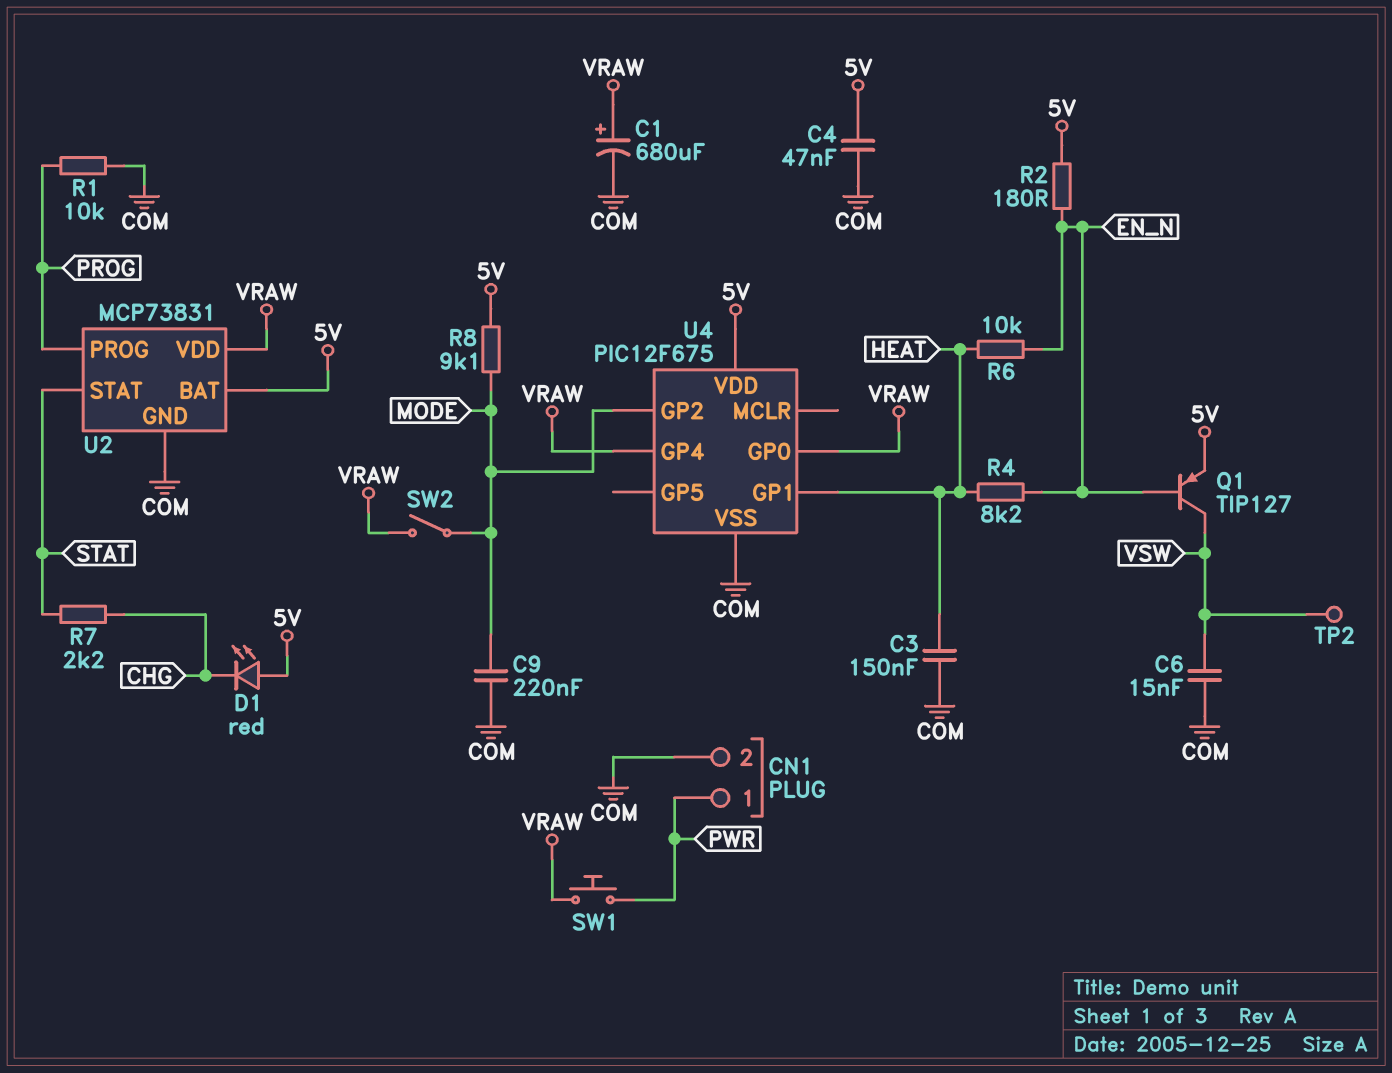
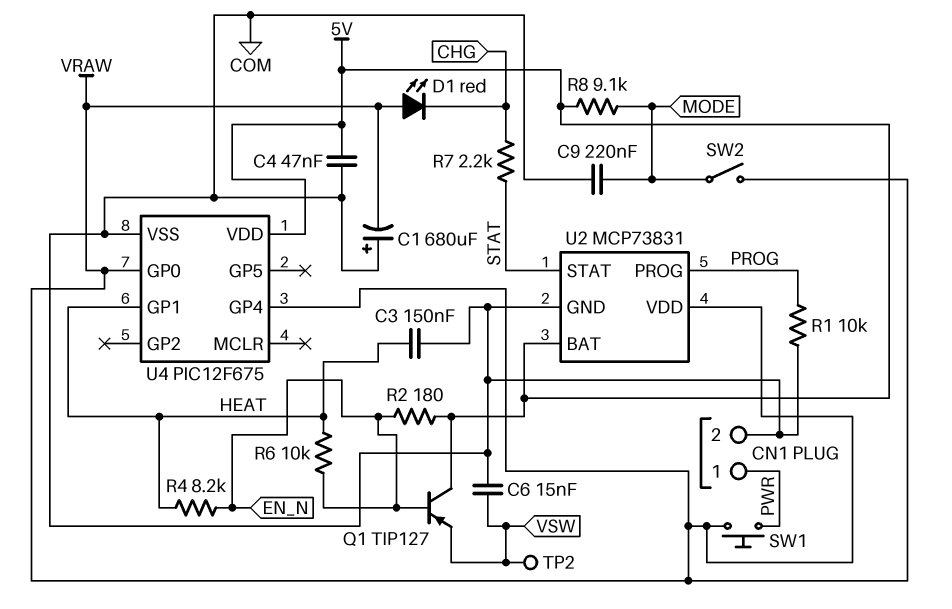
C1: 680uF (plus VRAW, minus COM) -> 680uF (plus COM, minus VRAW)
D1: LED red (A 5V, K CHG) -> LED red (A VRAW, K CHG)
Q1: PNP TIP127 (B EN_N, C VSW, E 5V) -> PNP TIP127 (B EN_N, C 5V, E VSW)
U4 pin GP2: MODE -> none

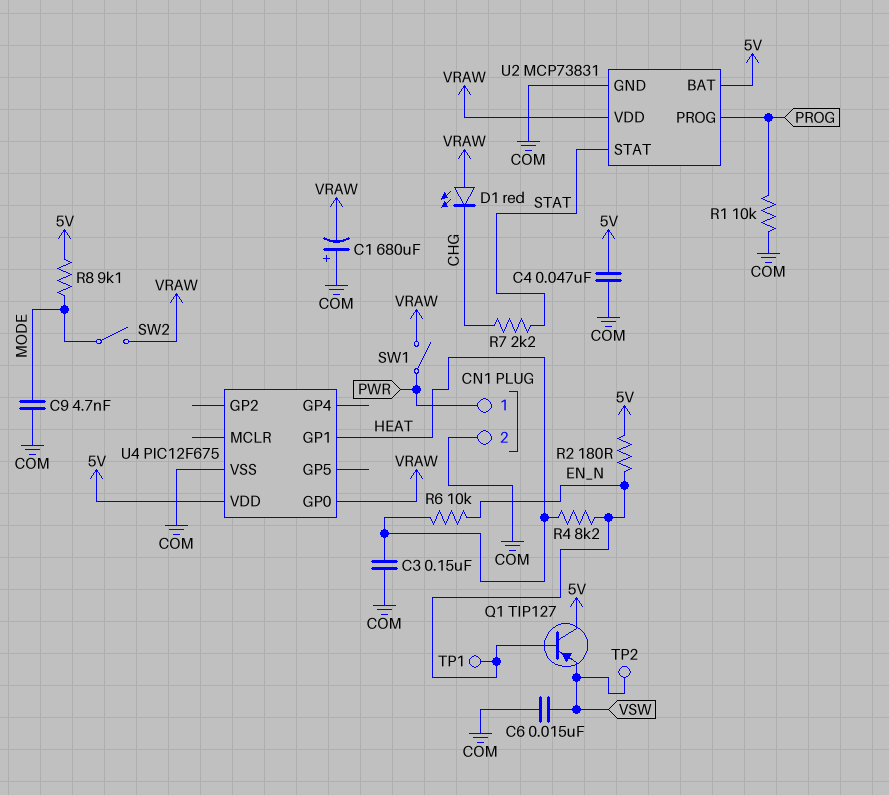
C9: 220nF (COM, MODE) -> 4.7nF (COM, MODE)
SW1: button (PWR, VRAW) -> switch (PWR, VRAW)
TP1: none -> test point (EN_N)
U4 pin GP4: VRAW -> none

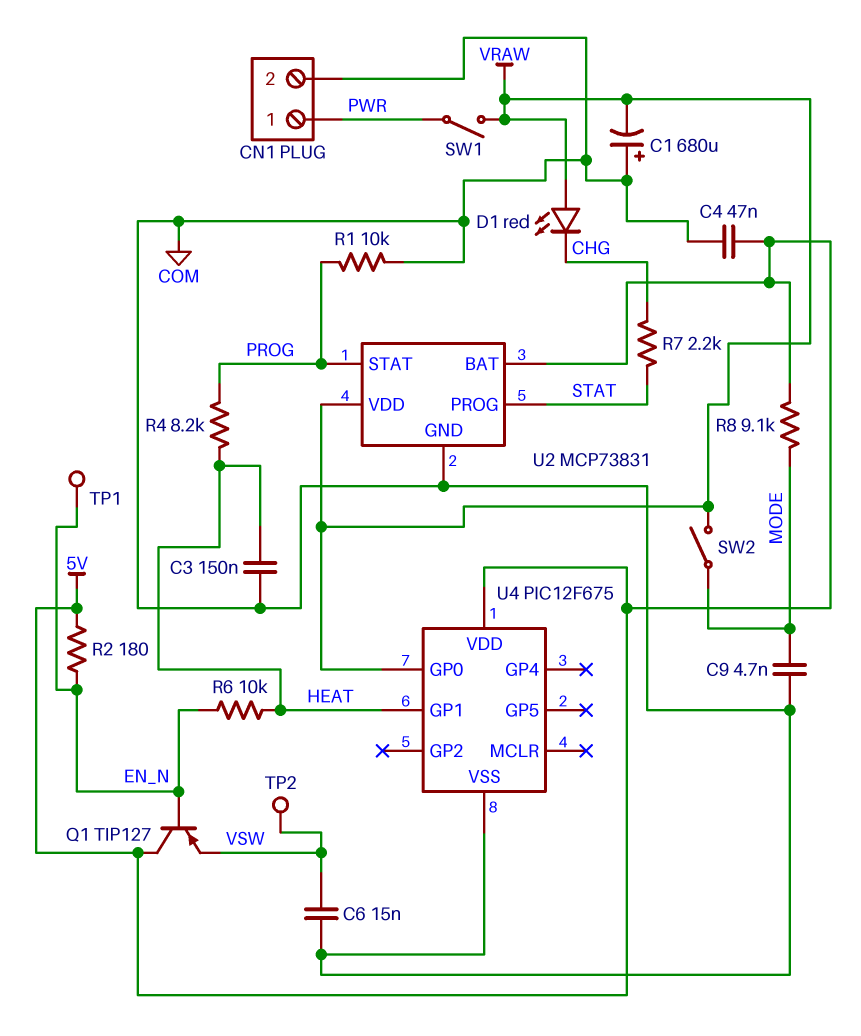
R4: 8.2k (EN_N, HEAT) -> 8.2k (HEAT, PROG)
U2 pin PROG: PROG -> STAT
U2 pin STAT: STAT -> PROG

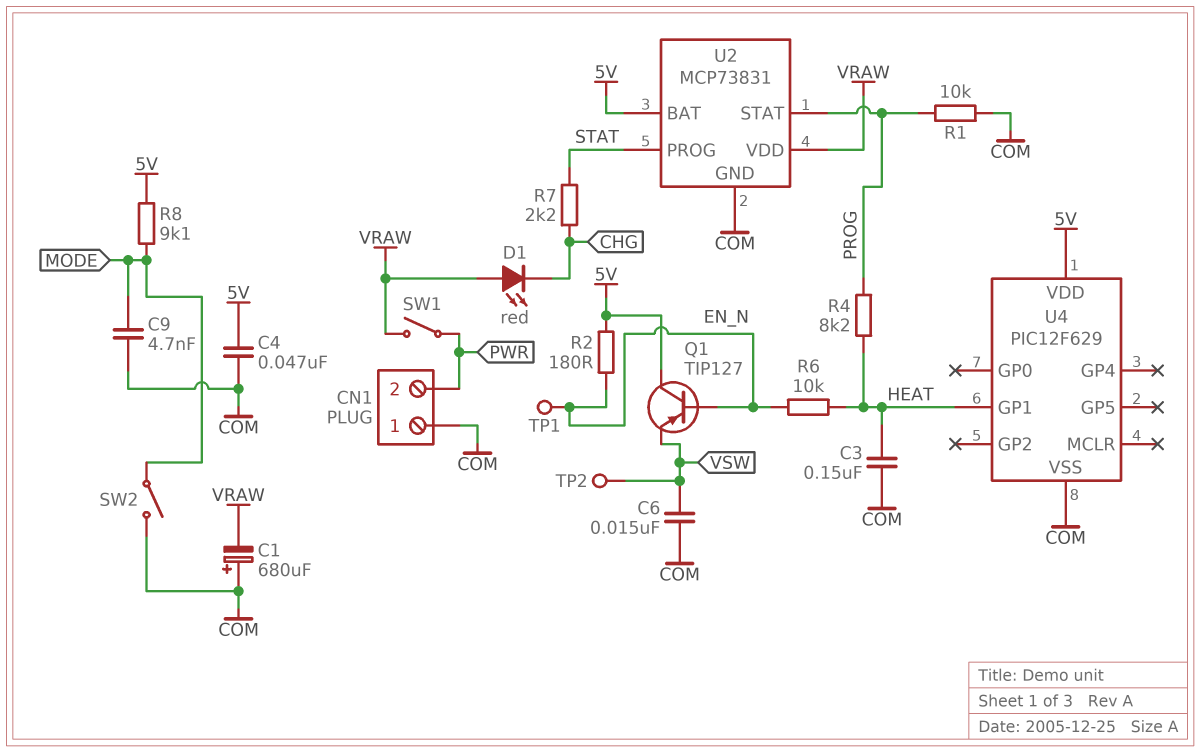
CN1 pin 1: PWR -> COM
CN1 pin 2: COM -> PWR
SW2: switch (MODE, VRAW) -> switch (COM, MODE)
U4: PIC12F675 -> PIC12F629
U4 pin GP0: VRAW -> none

